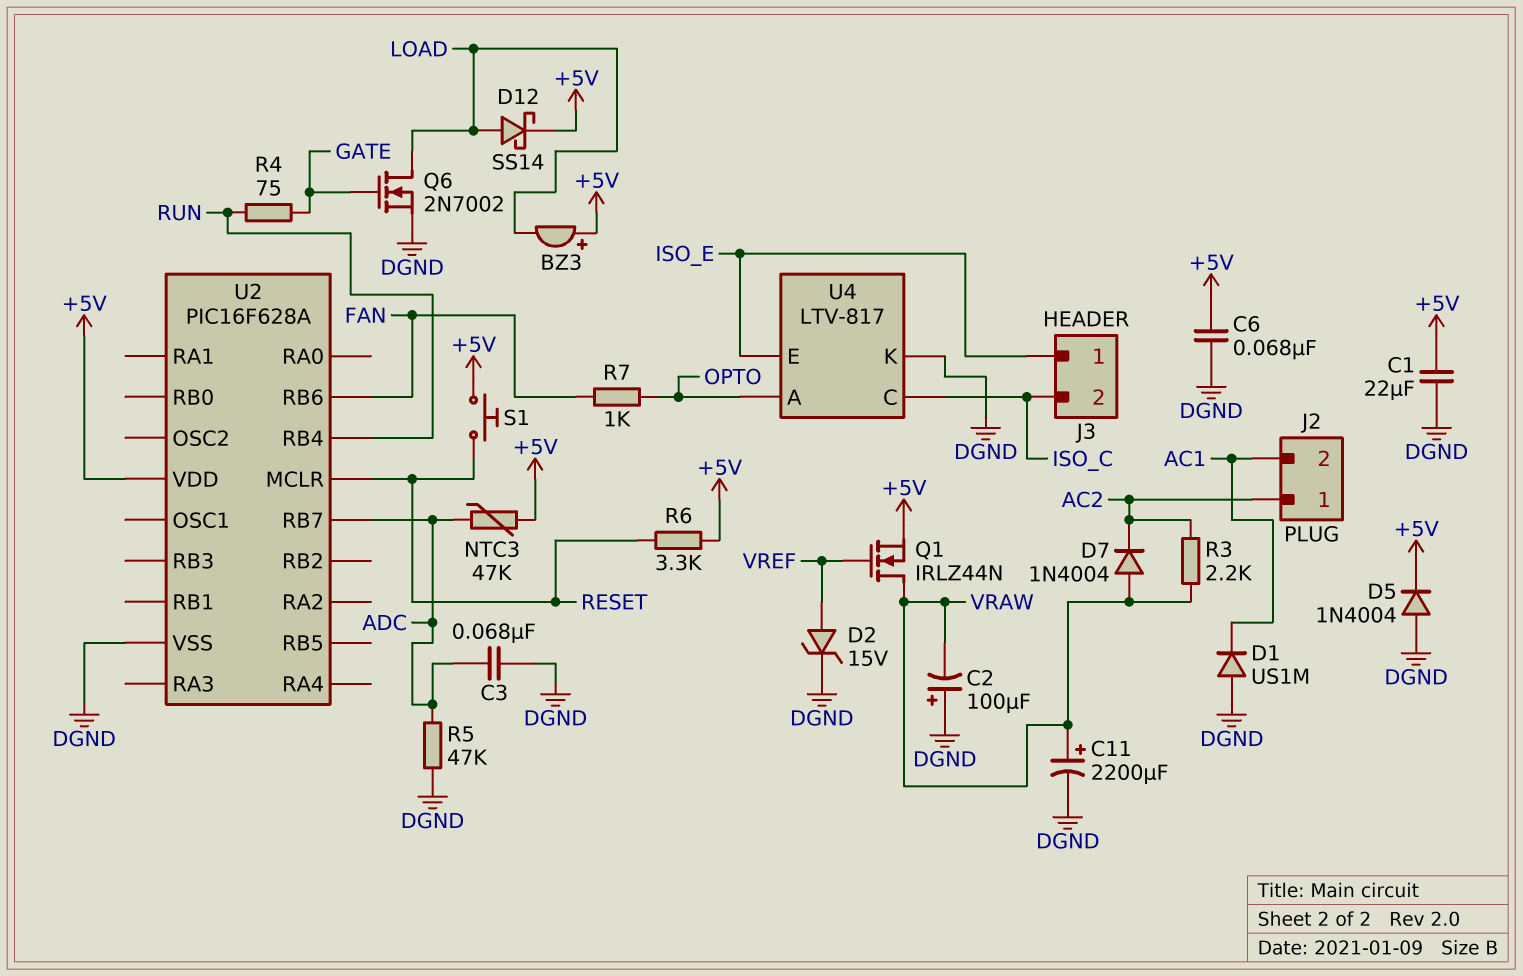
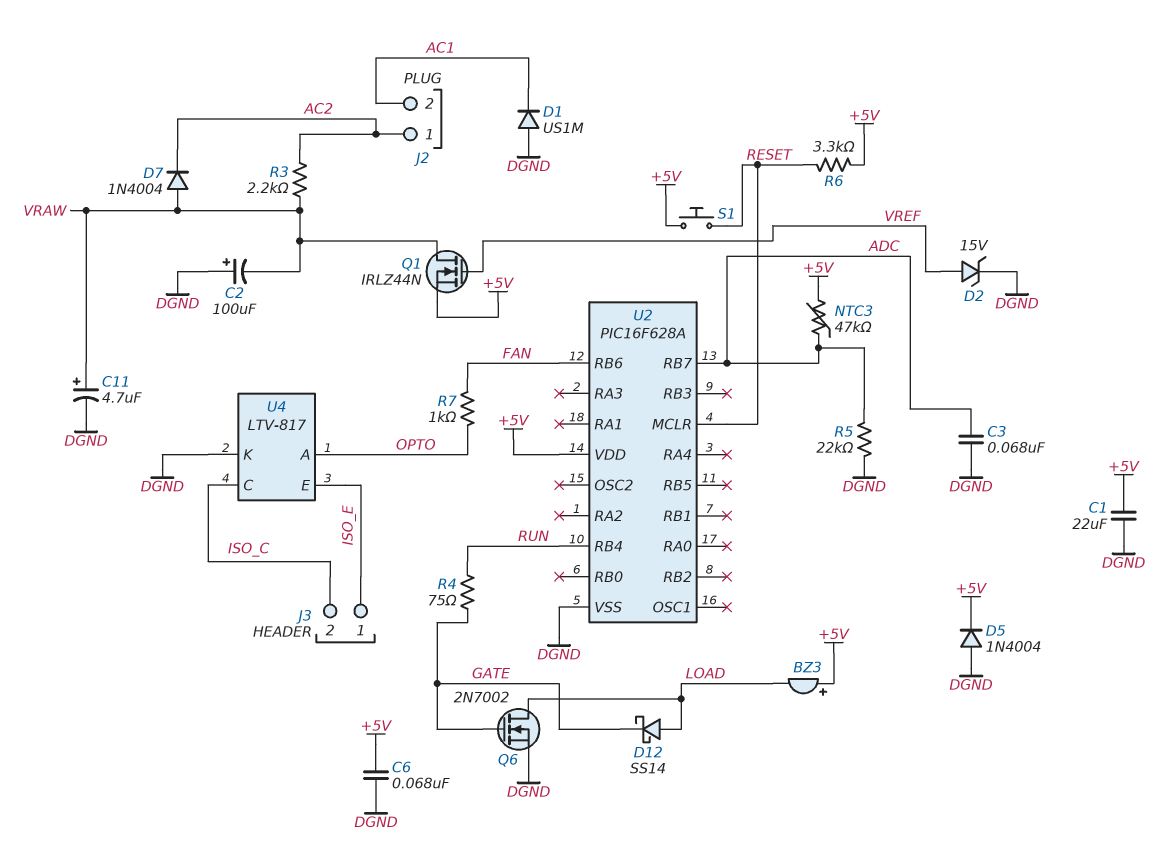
C11: 2200uF (plus VRAW, minus DGND) -> 4.7uF (plus VRAW, minus DGND)
D12: schottky SS14 (A LOAD, K +5V) -> schottky SS14 (A LOAD, K GATE)
R5: 47k (ADC, DGND) -> 22k (ADC, DGND)

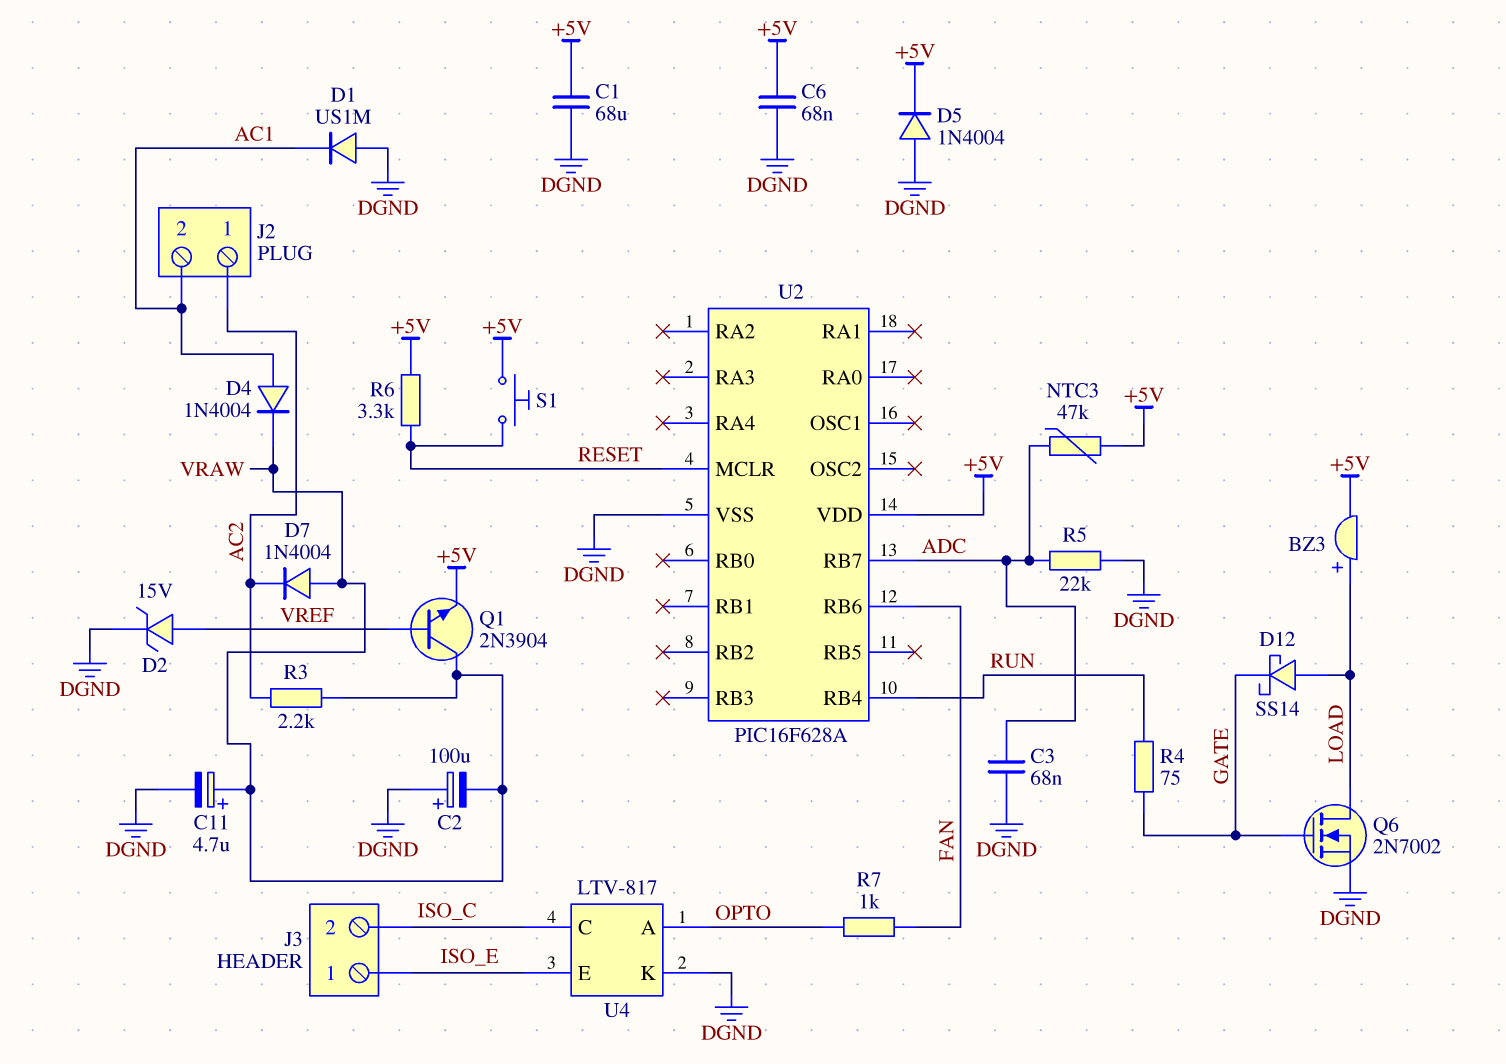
BZ3: buzzer (plus +5V, minus LOAD) -> buzzer (plus LOAD, minus +5V)
C1: 22uF (+5V, DGND) -> 68uF (+5V, DGND)
D4: none -> diode 1N4004 (A AC1, K VRAW)
Q1: NMOS IRLZ44N (G VREF, D VRAW, S +5V) -> NPN 2N3904 (B VREF, C VRAW, E +5V)

